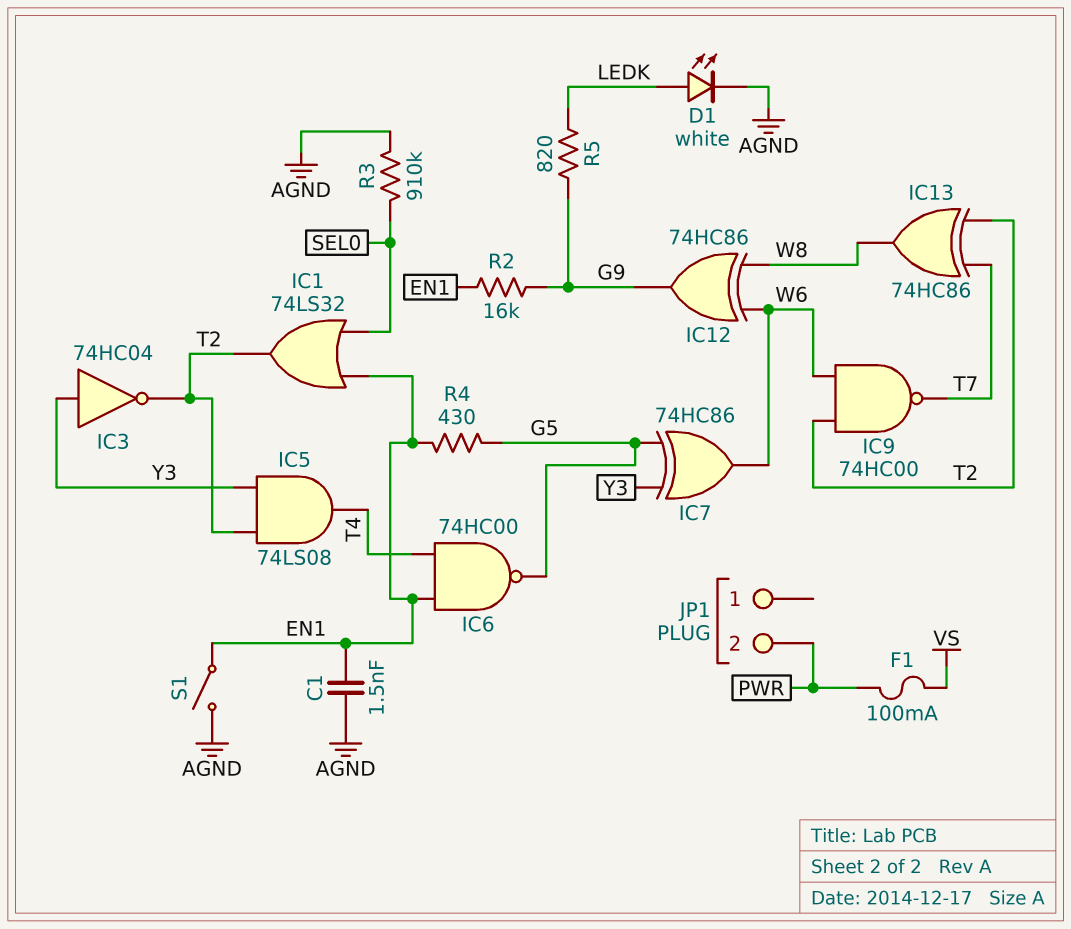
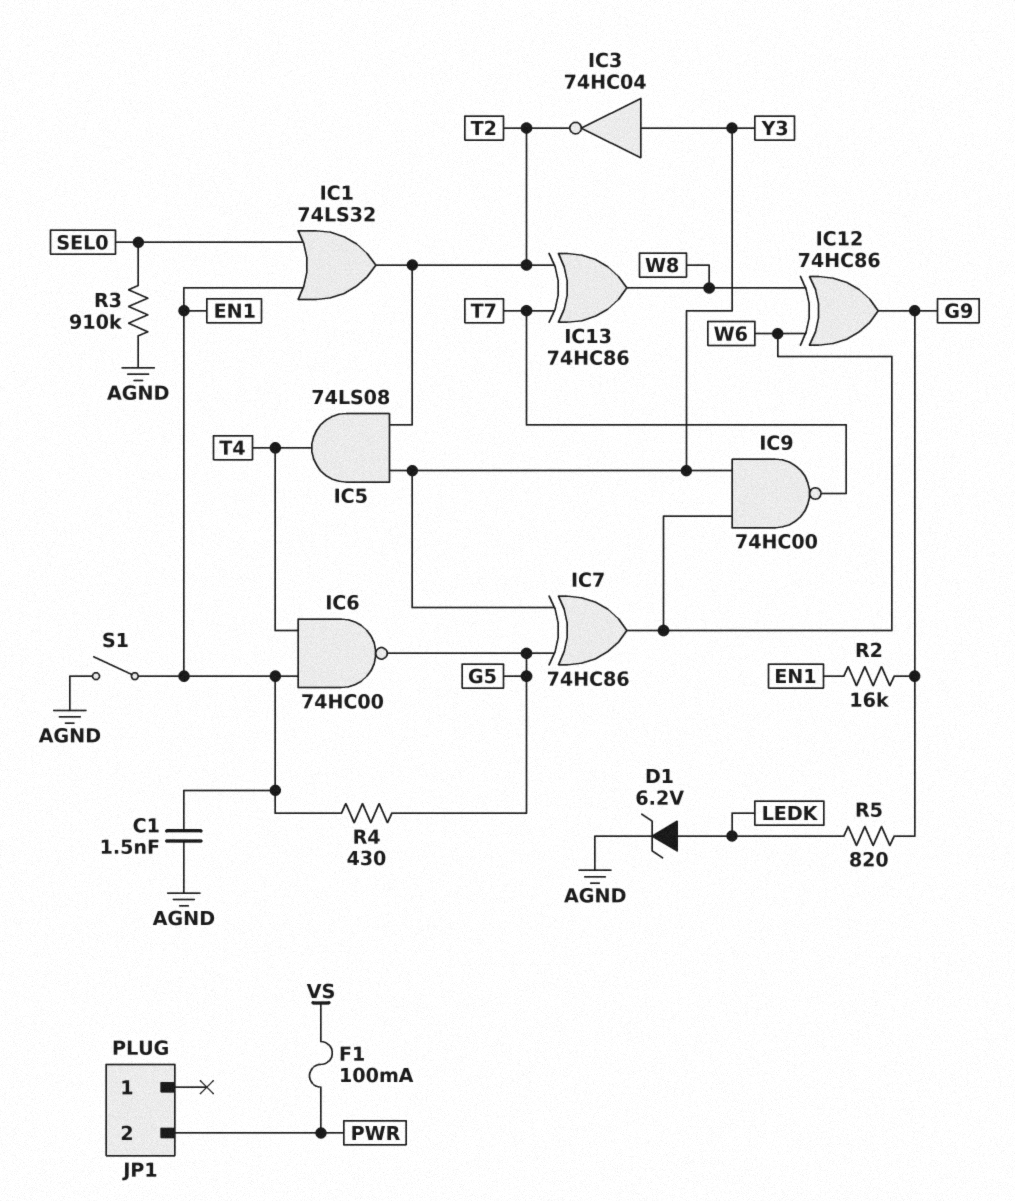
D1: LED white (A LEDK, K AGND) -> zener 6.2V (A LEDK, K AGND)
IC9: NAND 74HC00 (in T2, in W6, out T7) -> NAND 74HC00 (in W6, in Y3, out T7)

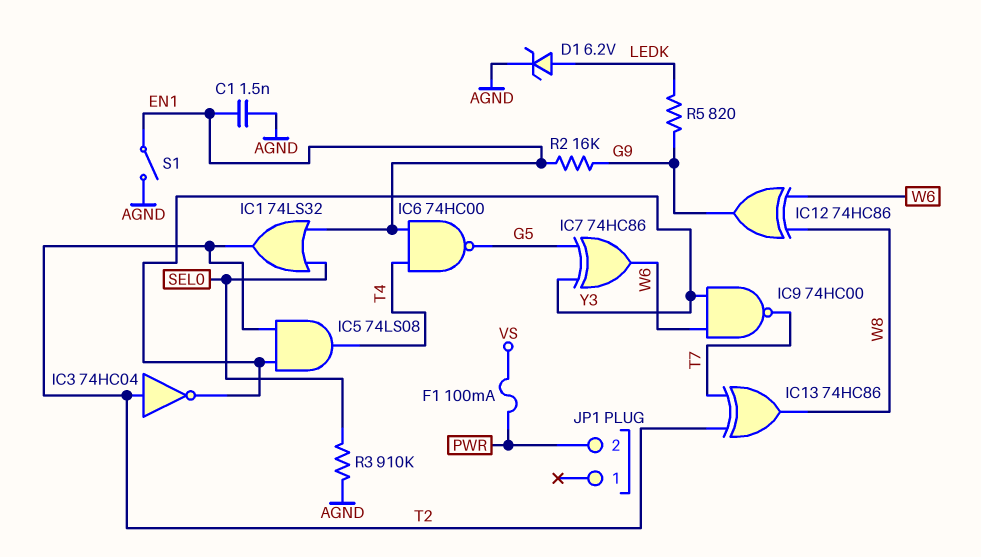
IC3: NOT 74HC04 (in Y3, out T2) -> NOT 74HC04 (in T2, out Y3)
R4: 430 (EN1, G5) -> none

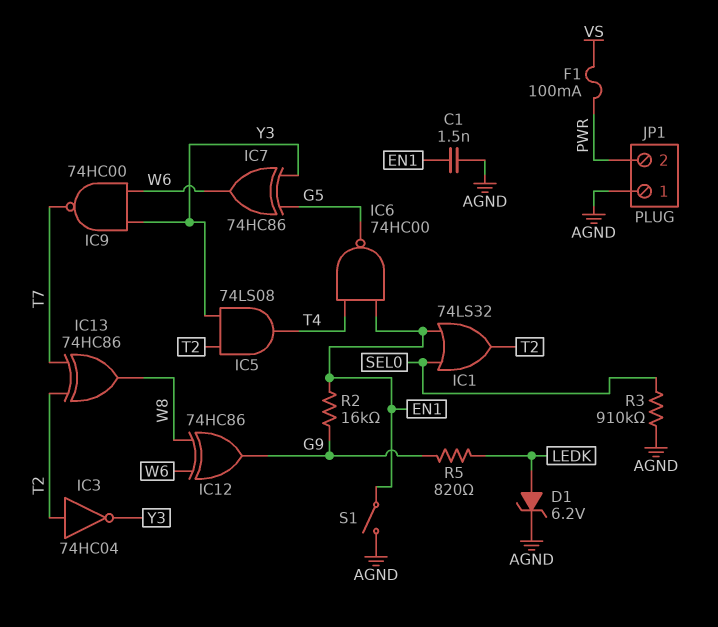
JP1 pin 1: none -> AGND

